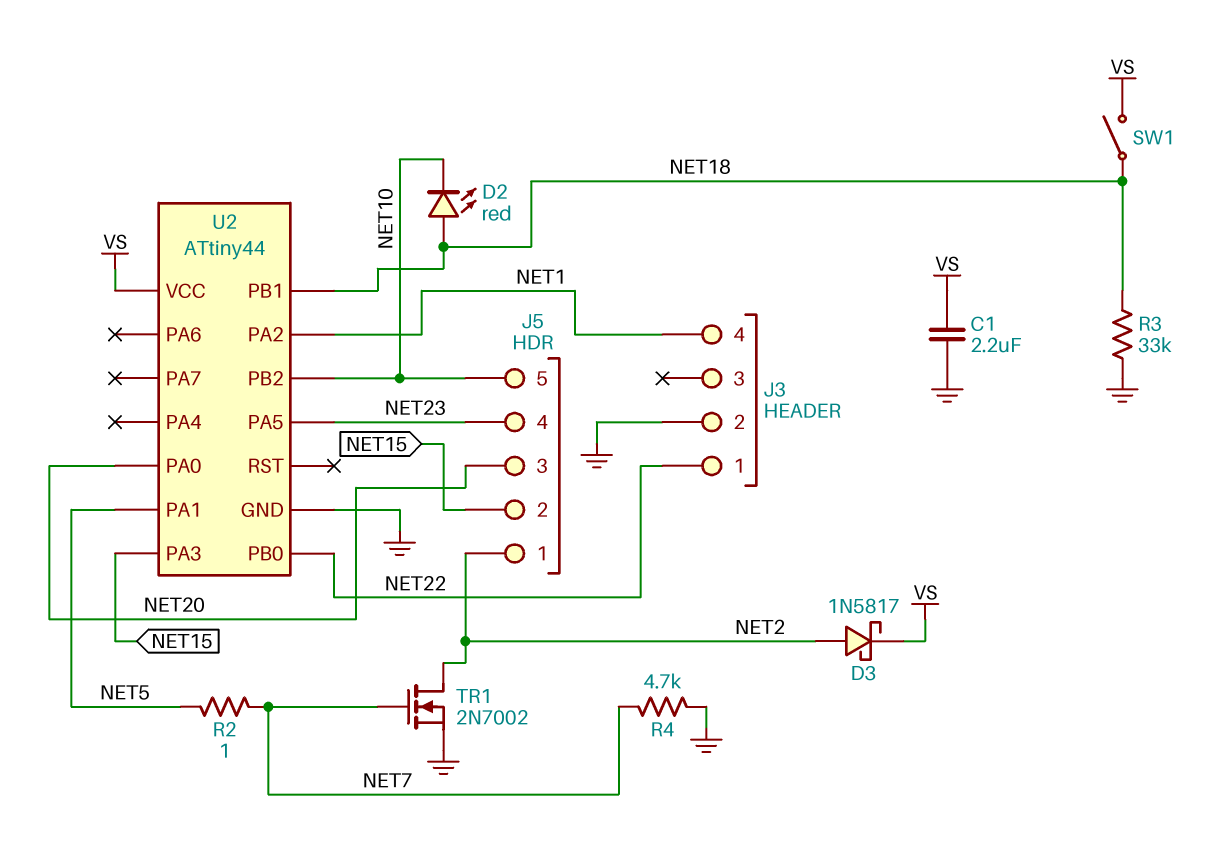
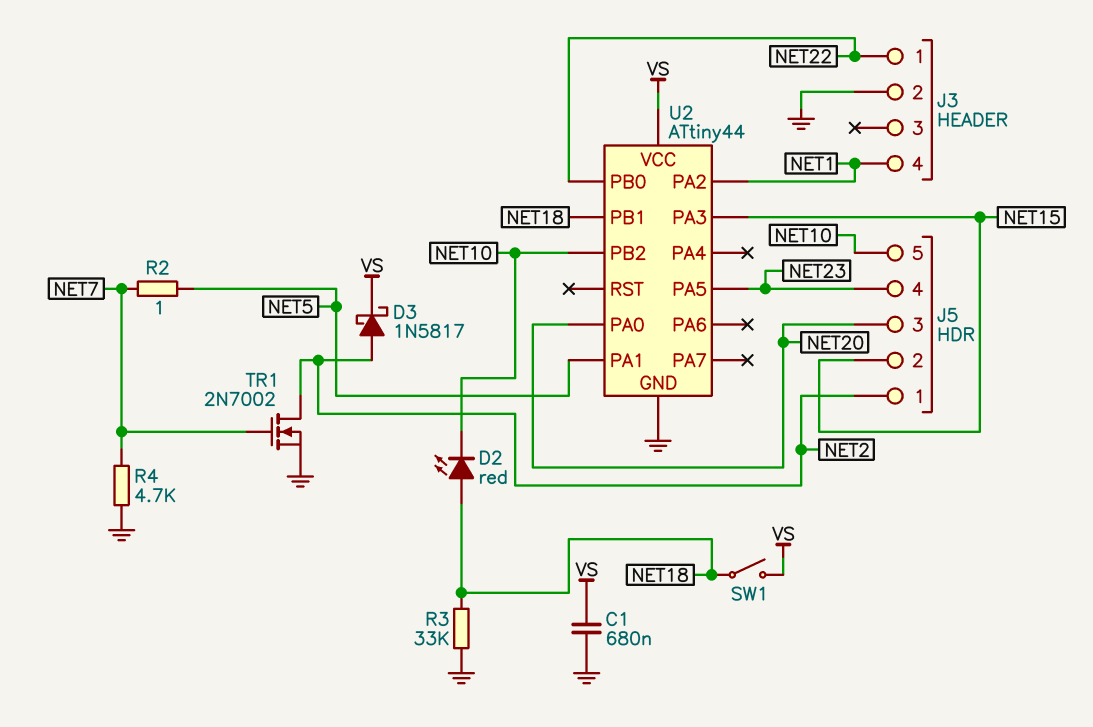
C1: 2.2uF (GND, VS) -> 680nF (GND, VS)

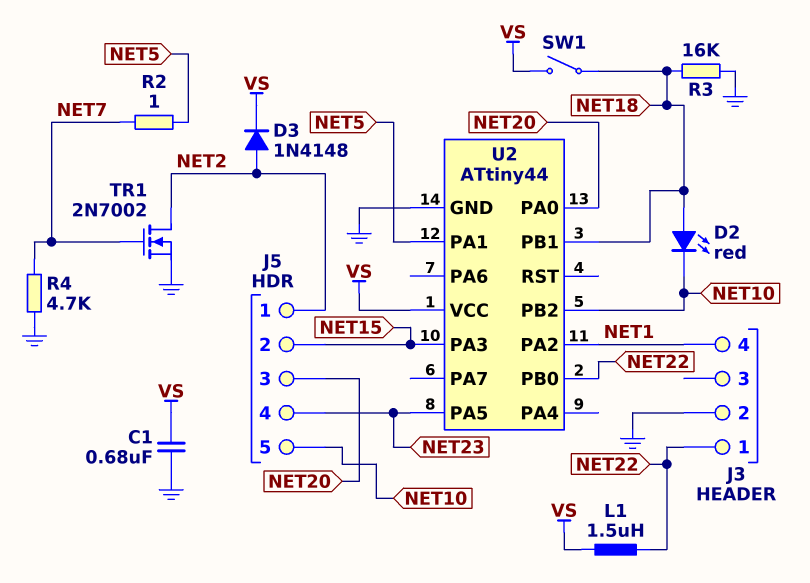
D3: schottky 1N5817 (A NET2, K VS) -> diode 1N4148 (A NET2, K VS)
L1: none -> 1.5uH (NET22, VS)
R3: 33k (GND, NET18) -> 16k (GND, NET18)

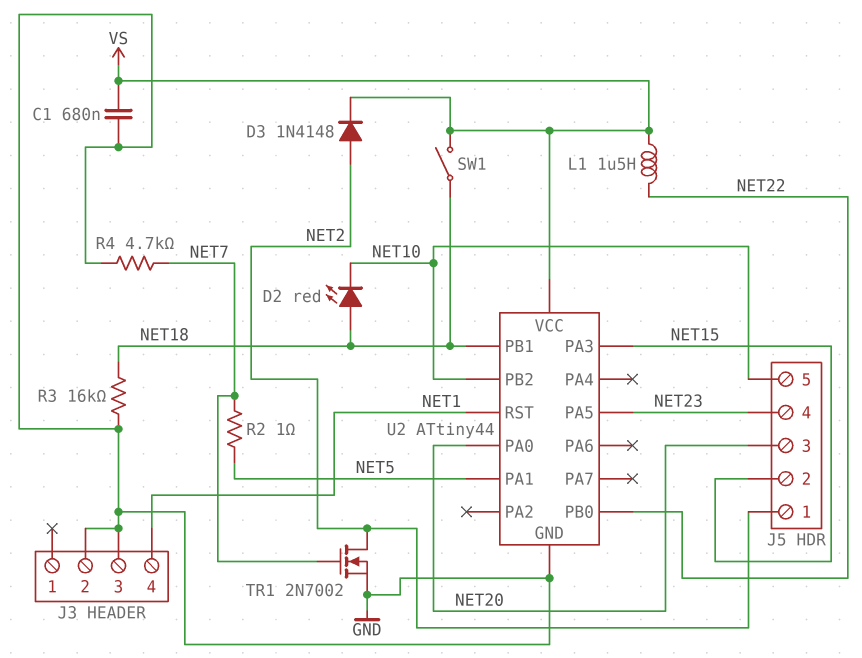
J3 pin 1: NET22 -> none
J3 pin 3: none -> GND
U2 pin PA2: NET1 -> none
U2 pin RST: none -> NET1

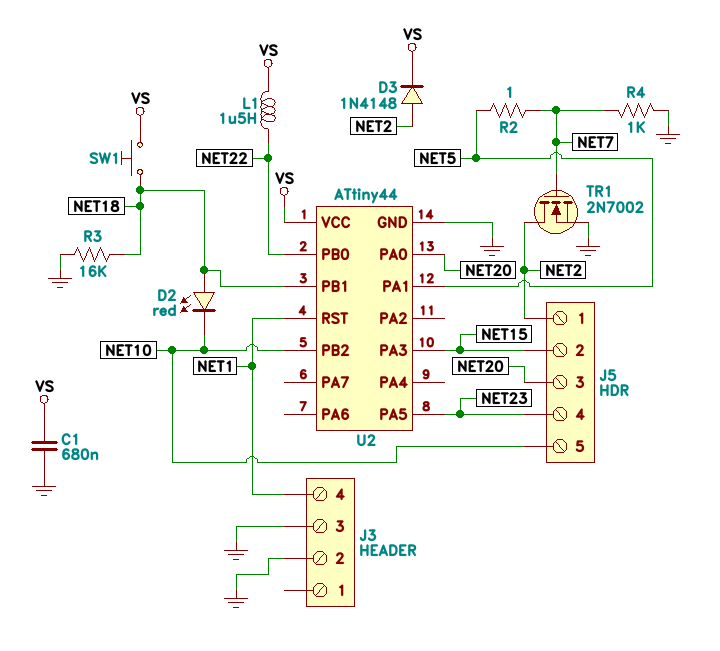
R4: 4.7k (GND, NET7) -> 1k (GND, NET7)
SW1: switch (NET18, VS) -> button (NET18, VS)

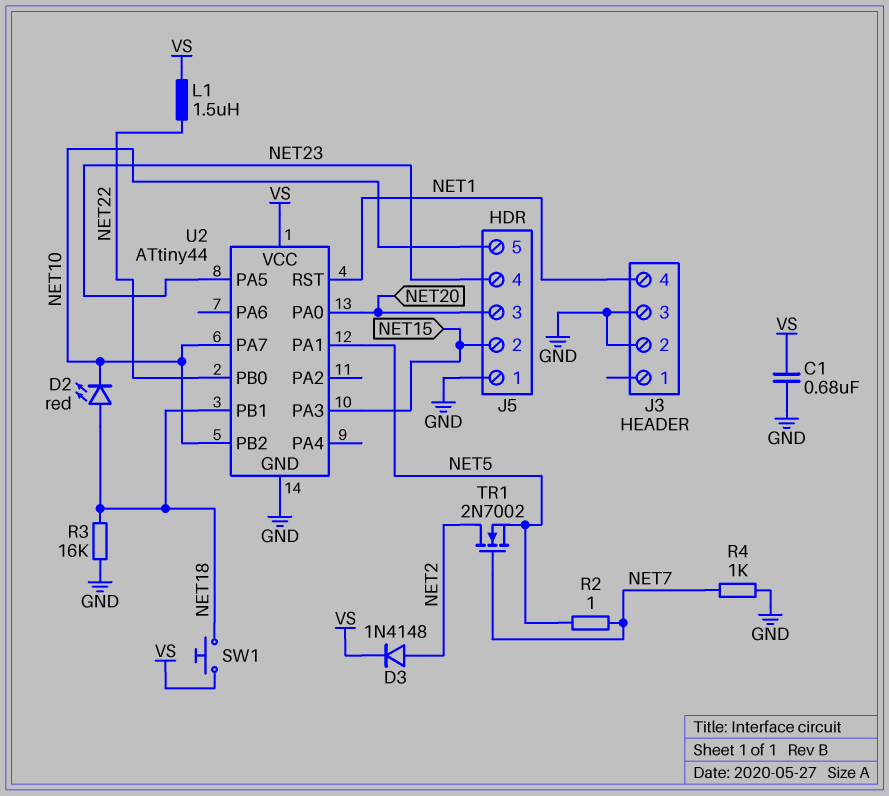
J5 pin 1: NET2 -> GND
TR1: NMOS 2N7002 (G NET7, D NET2, S GND) -> NMOS 2N7002 (G NET7, D NET2, S NET5)
U2 pin PA7: none -> NET10

